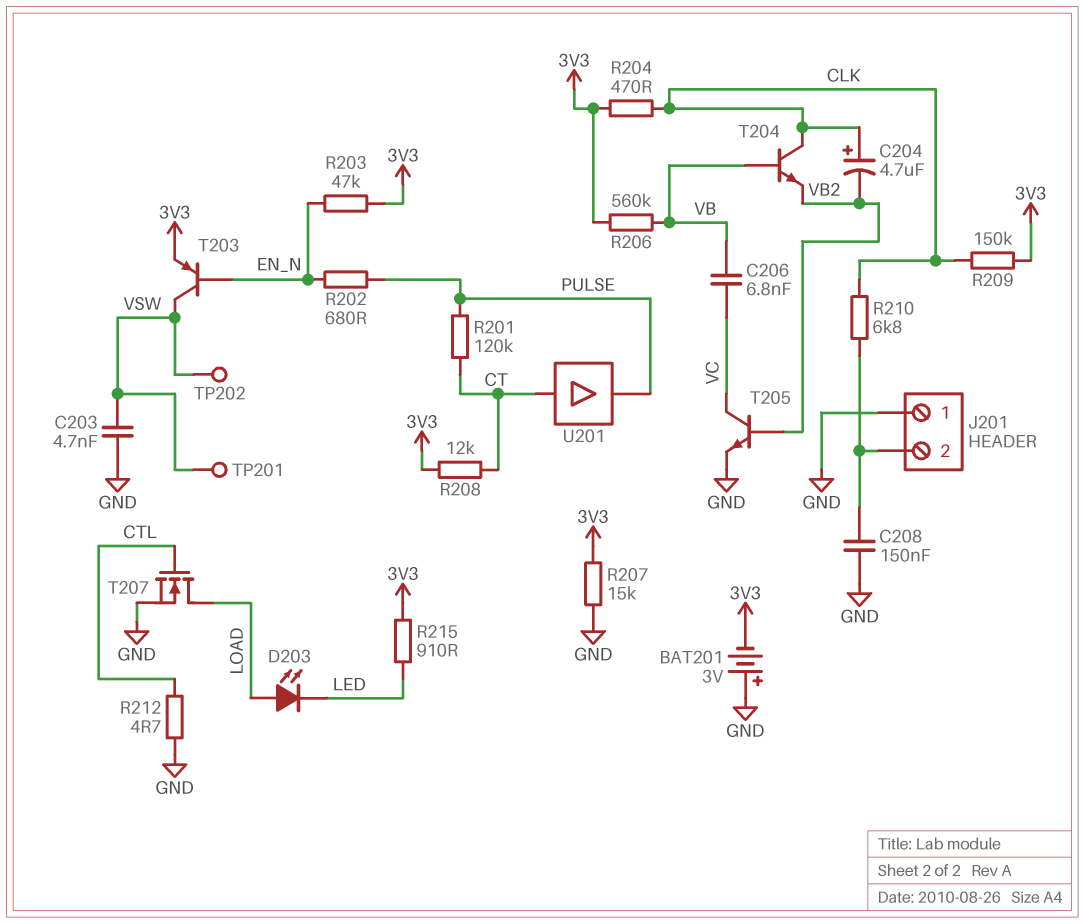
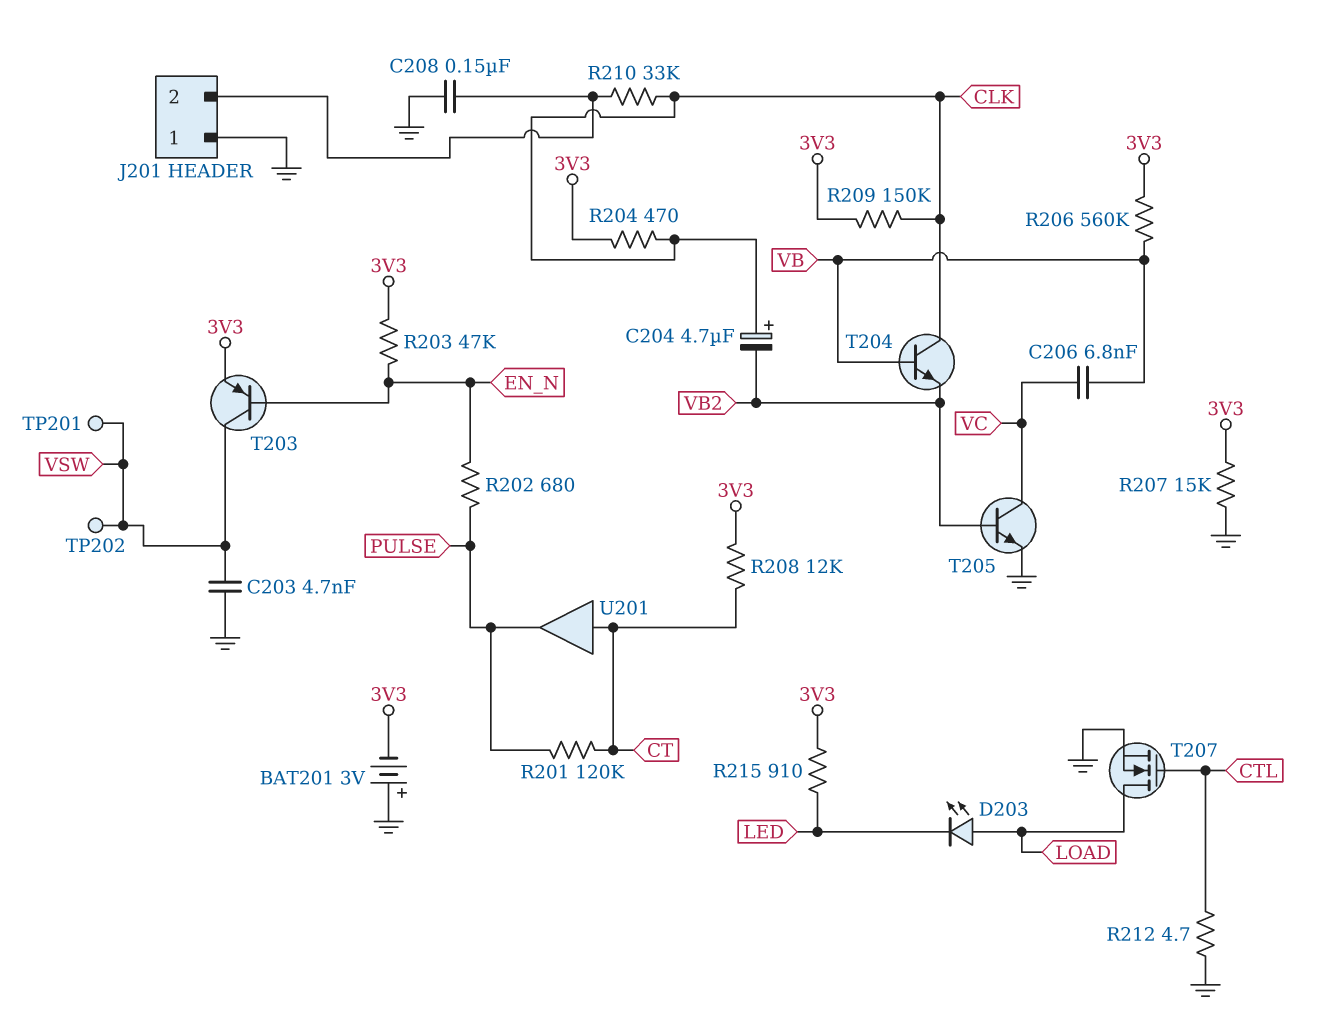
R210: 6.8k (CLK, J201/2) -> 33k (CLK, J201/2)

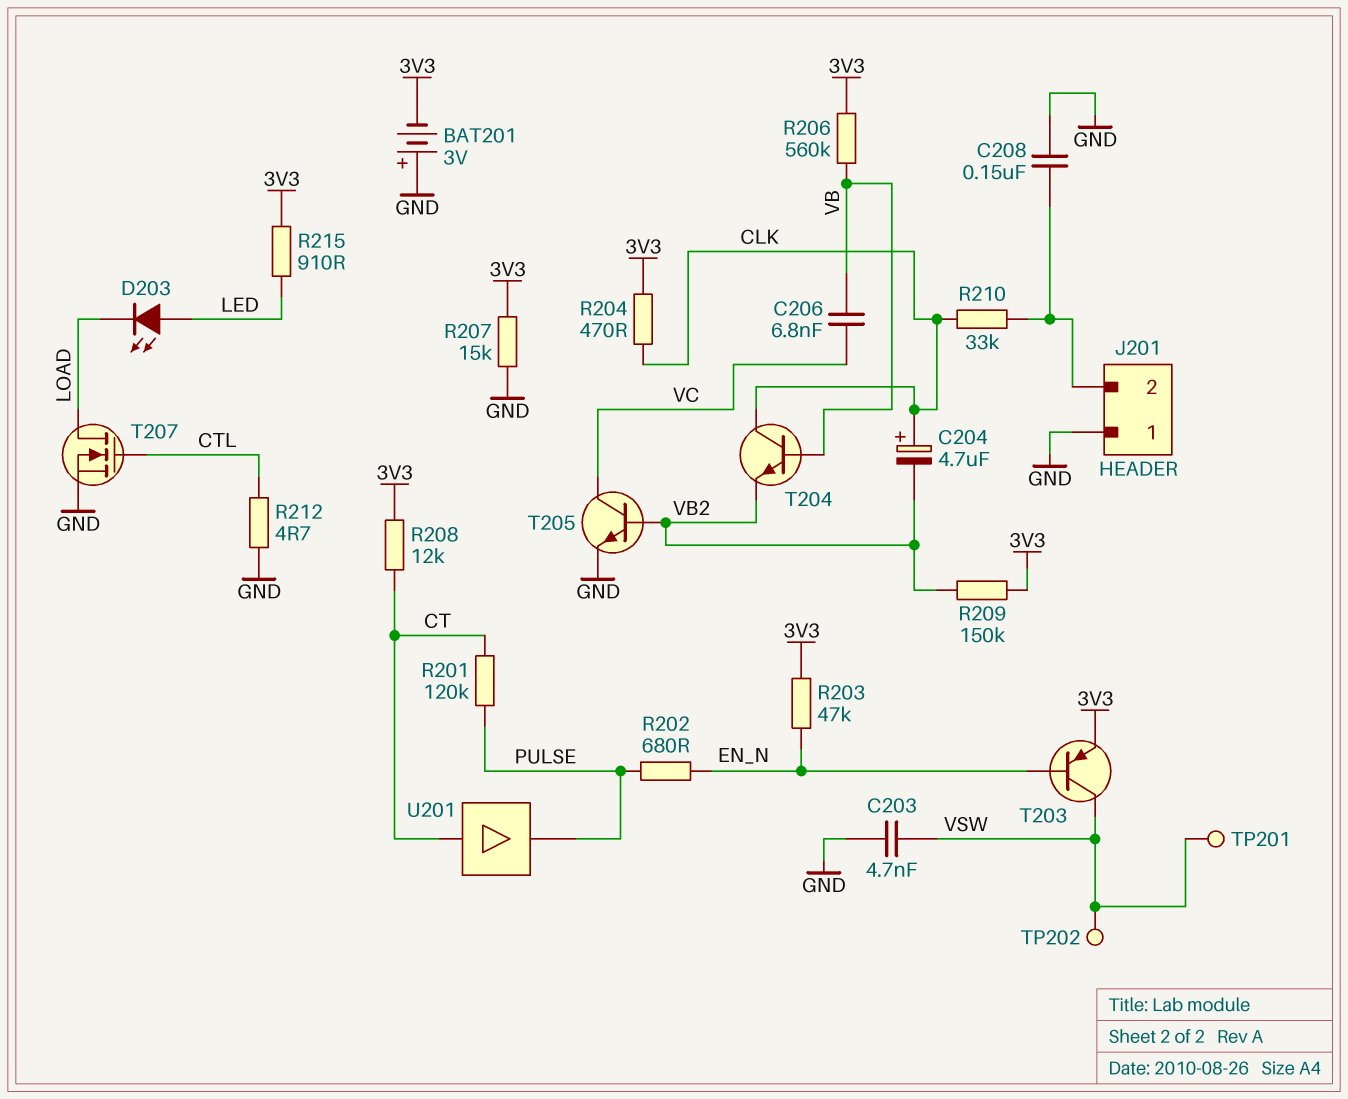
D203: LED (A LOAD, K LED) -> LED (A LED, K LOAD)
R209: 150k (3V3, CLK) -> 150k (3V3, VB2)

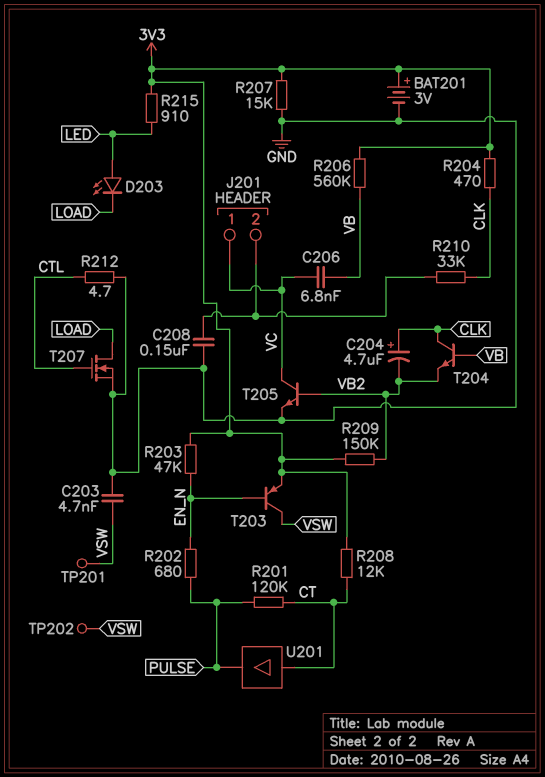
BAT201: 3V (plus GND, minus 3V3) -> 3V (plus 3V3, minus GND)
J201 pin 1: GND -> VC

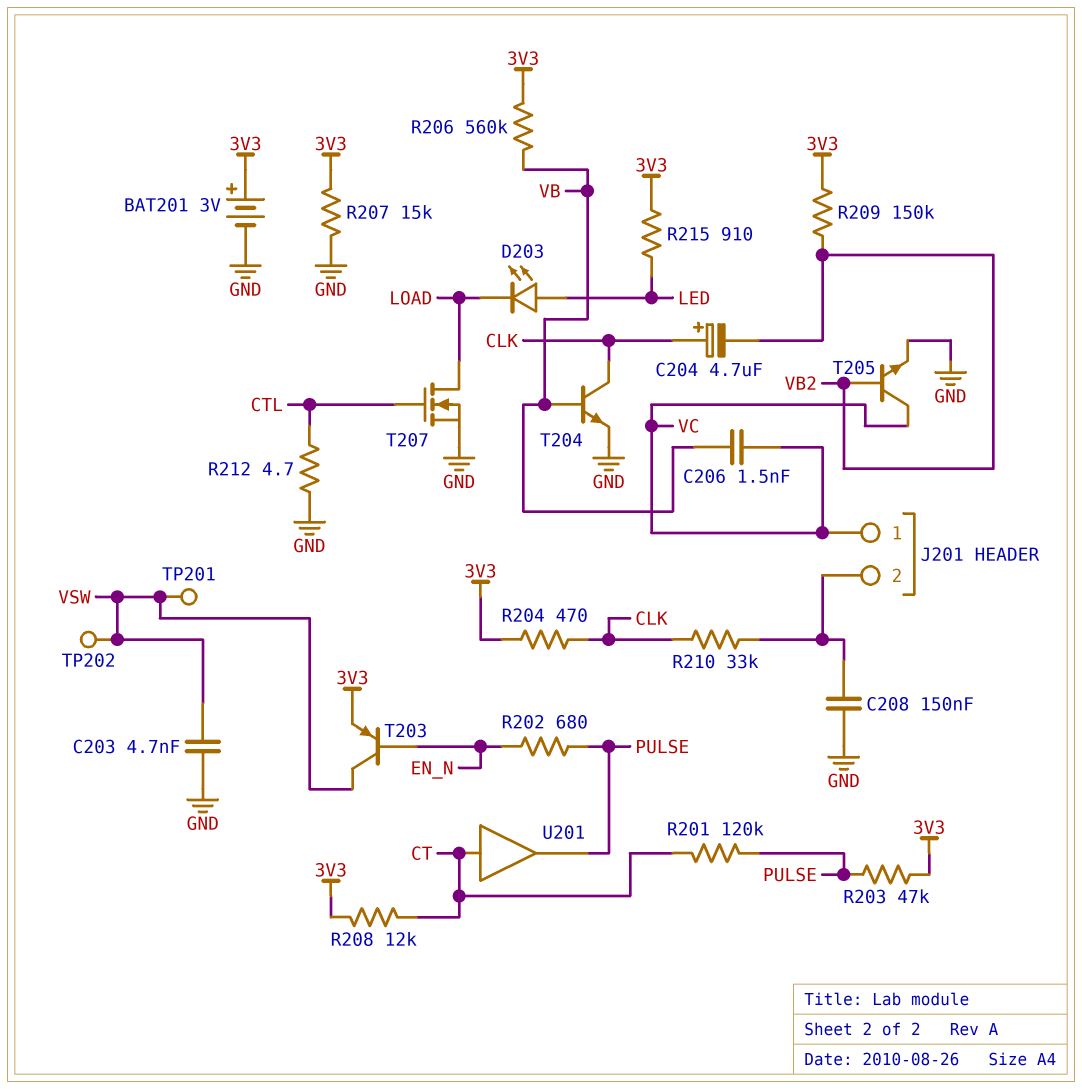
C206: 6.8nF (VB, VC) -> 1.5nF (VB, VC)
R203: 47k (3V3, EN_N) -> 47k (3V3, PULSE)
T204: NPN (B VB, C CLK, E VB2) -> NPN (B VB, C CLK, E GND)

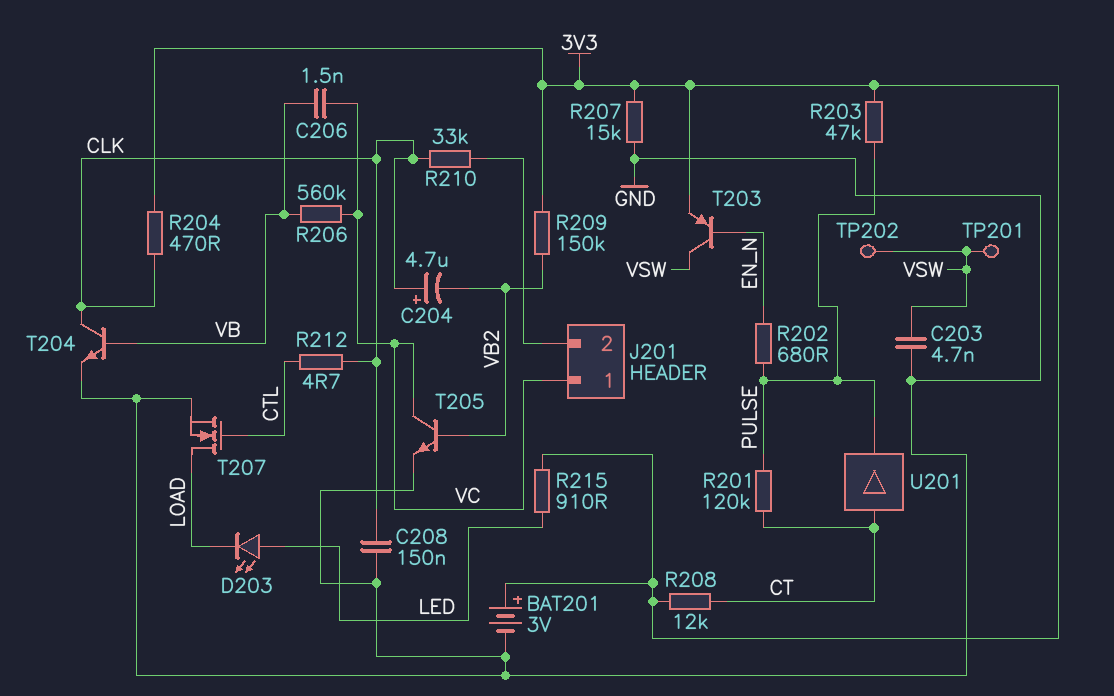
C208: 150nF (GND, J201/2) -> 150nF (CLK, GND)
R206: 560k (3V3, VB) -> 560k (VB, VC)
R212: 4.7 (CTL, GND) -> 4.7 (CLK, CTL)

